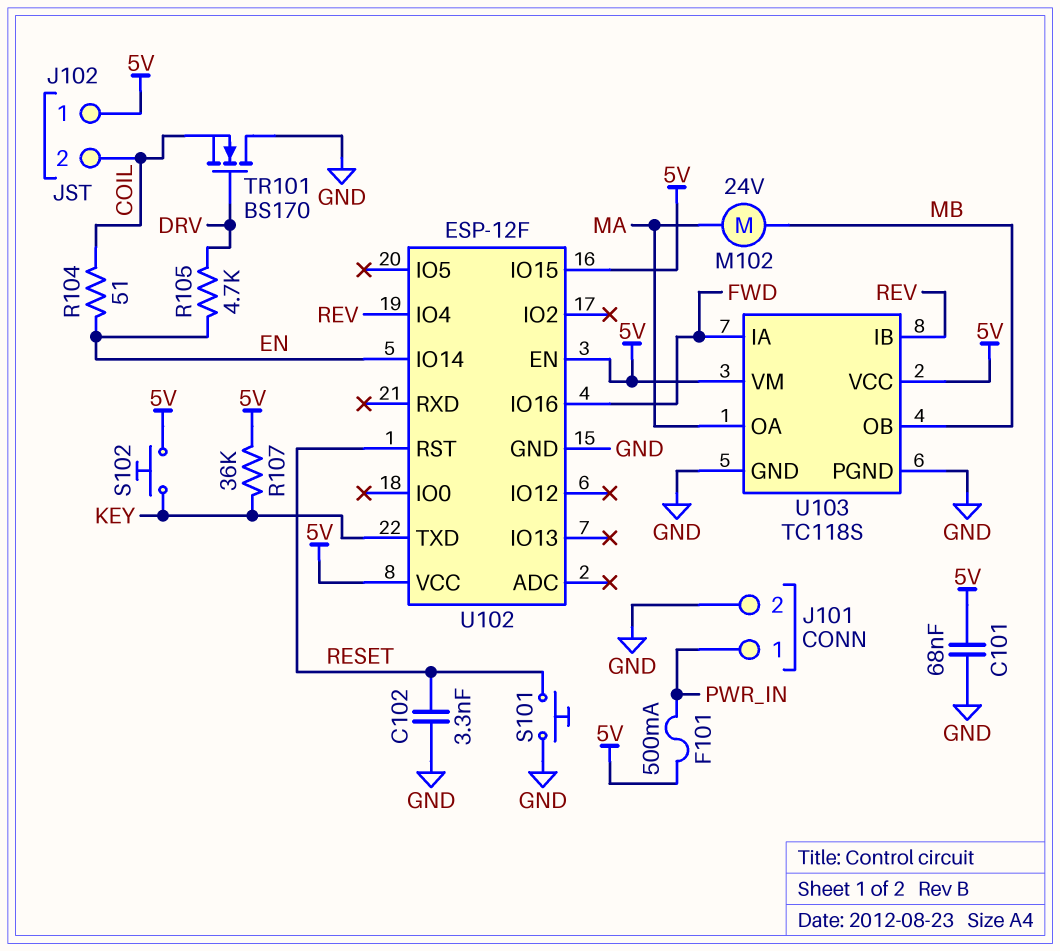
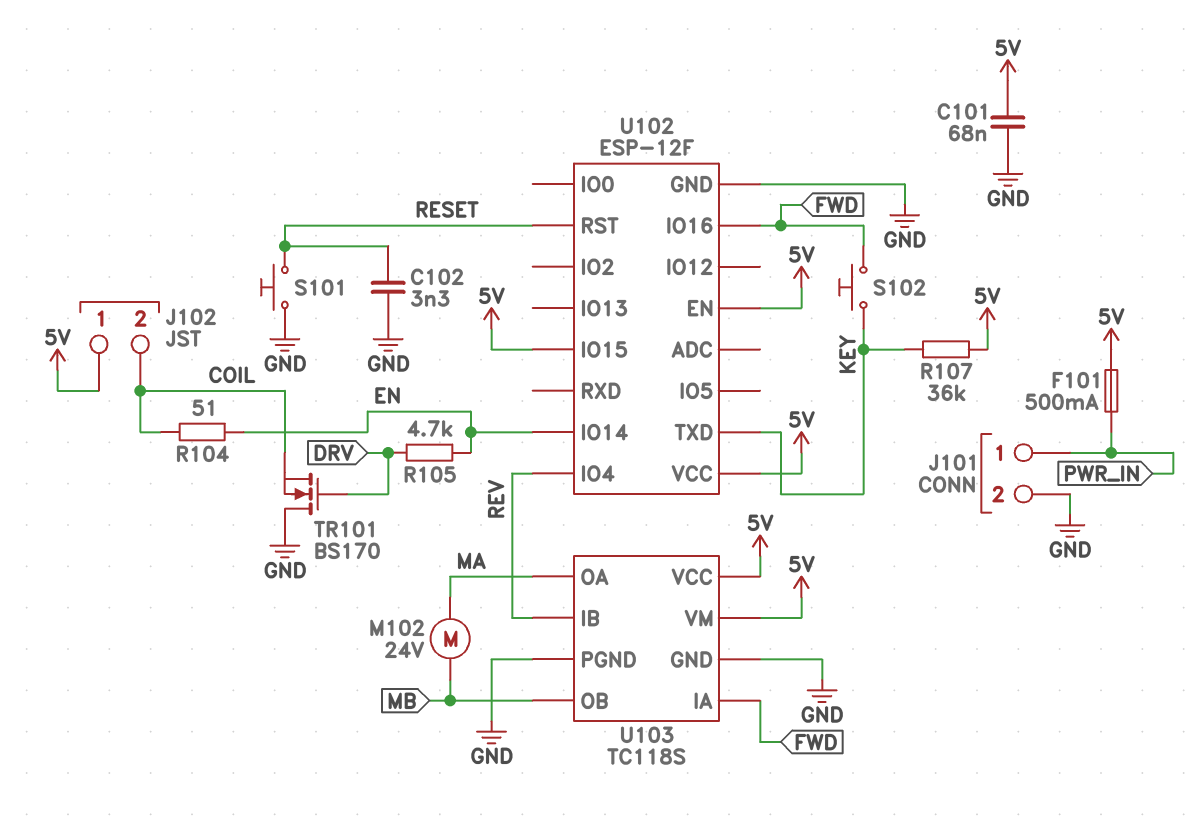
S102: button (5V, KEY) -> button (FWD, KEY)

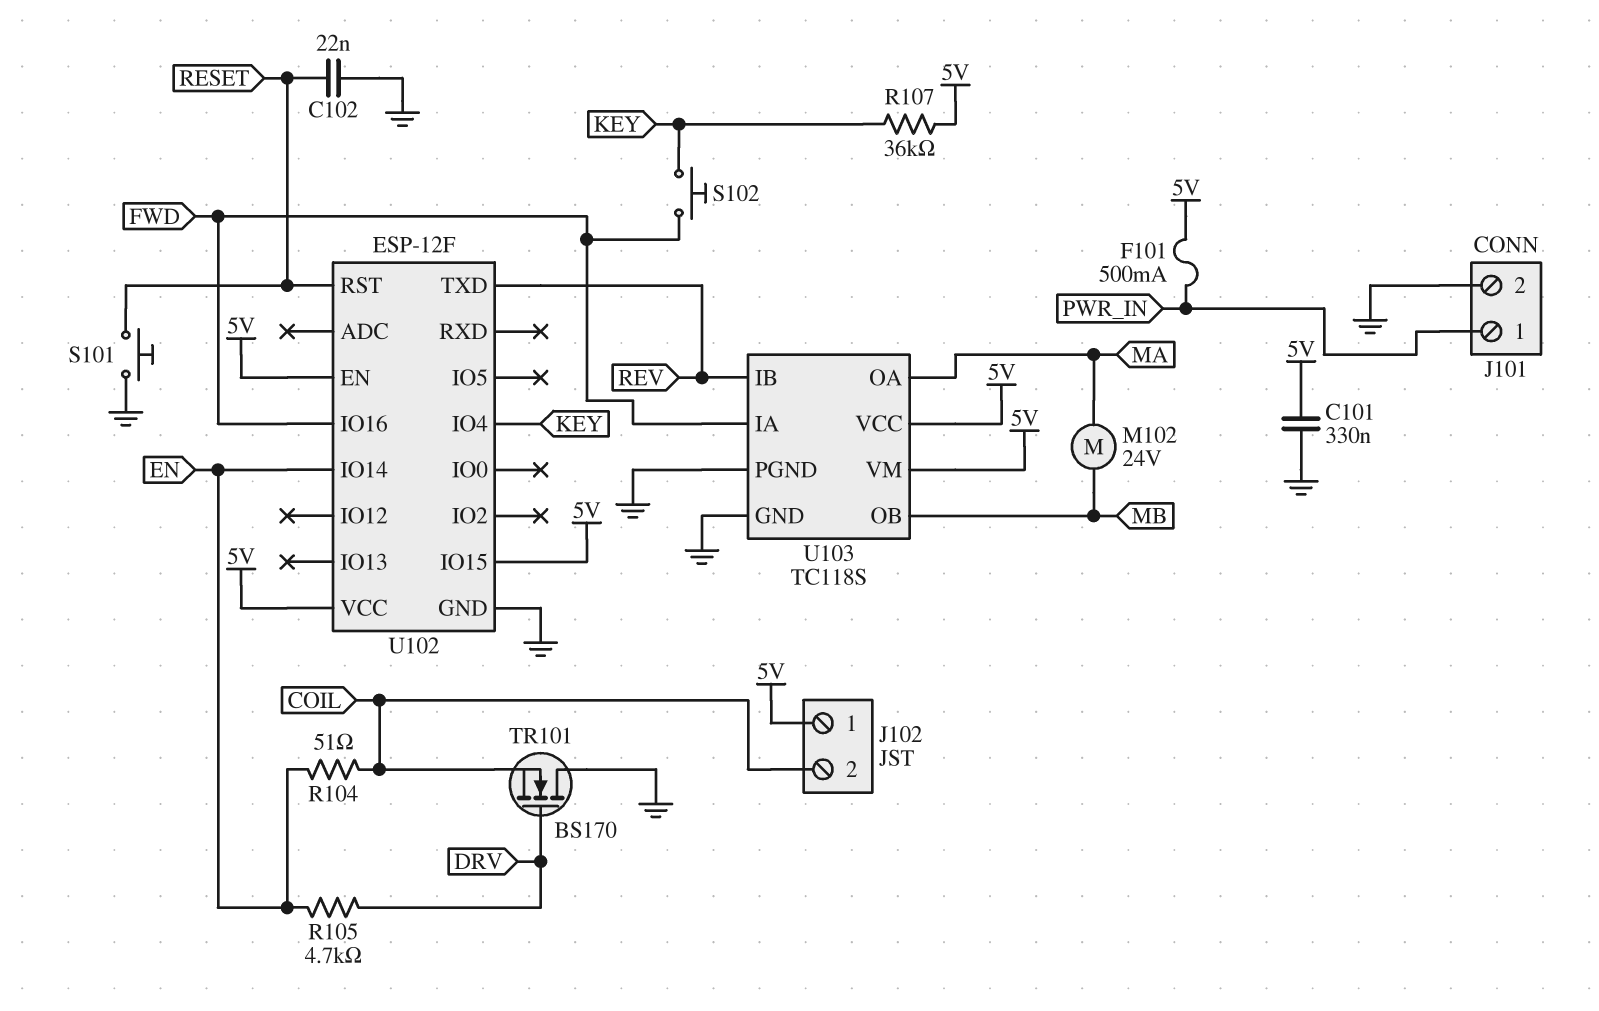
C101: 68nF (5V, GND) -> 330nF (5V, GND)
C102: 3.3nF (GND, RESET) -> 22nF (GND, RESET)
U102 pin IO4: REV -> KEY
U102 pin TXD: KEY -> REV

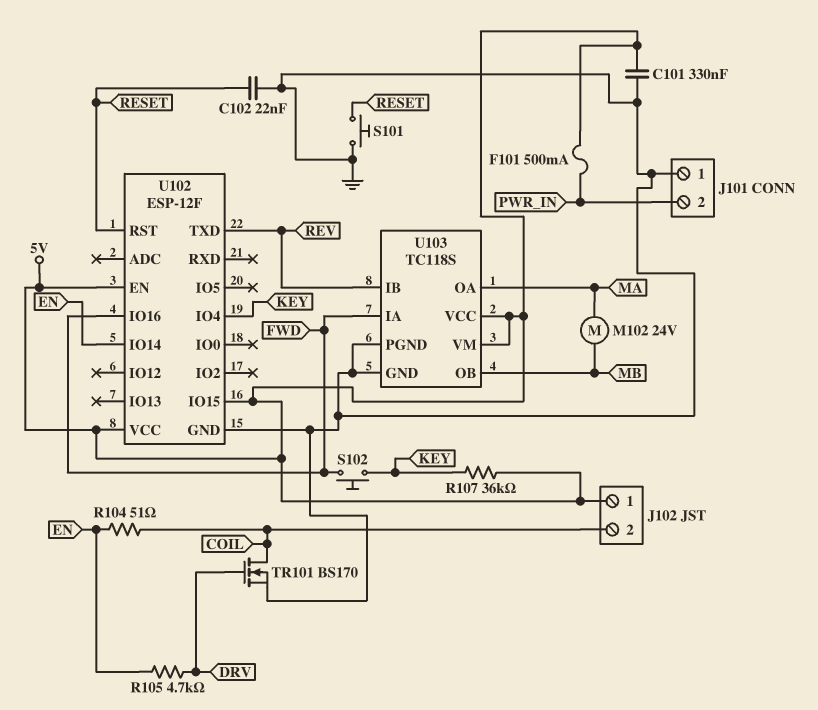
J101 pin 1: PWR_IN -> GND
J101 pin 2: GND -> PWR_IN
TR101: NMOS BS170 (G DRV, D GND, S COIL) -> NMOS BS170 (G DRV, D COIL, S GND)

